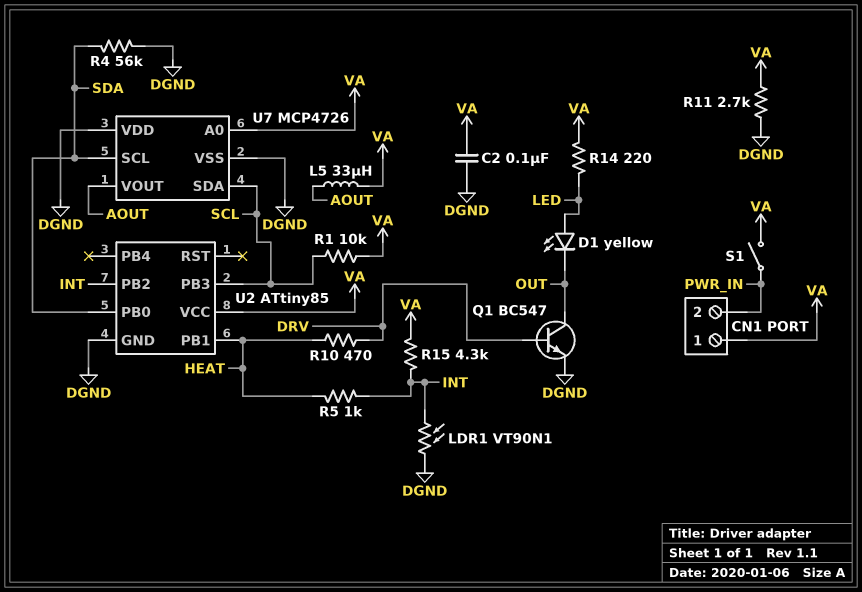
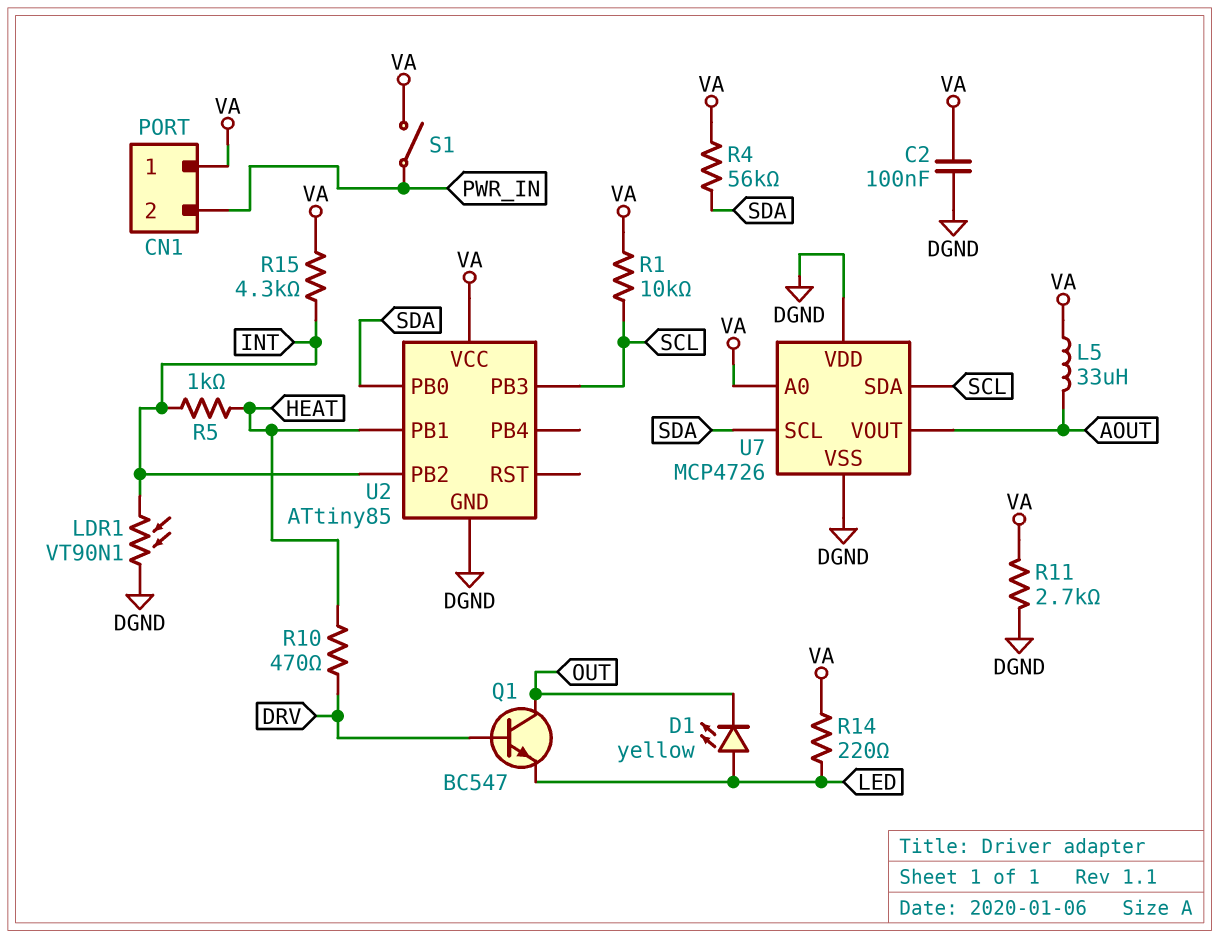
Q1: NPN BC547 (B DRV, C OUT, E DGND) -> NPN BC547 (B DRV, C OUT, E LED)
R4: 56k (DGND, SDA) -> 56k (SDA, VA)

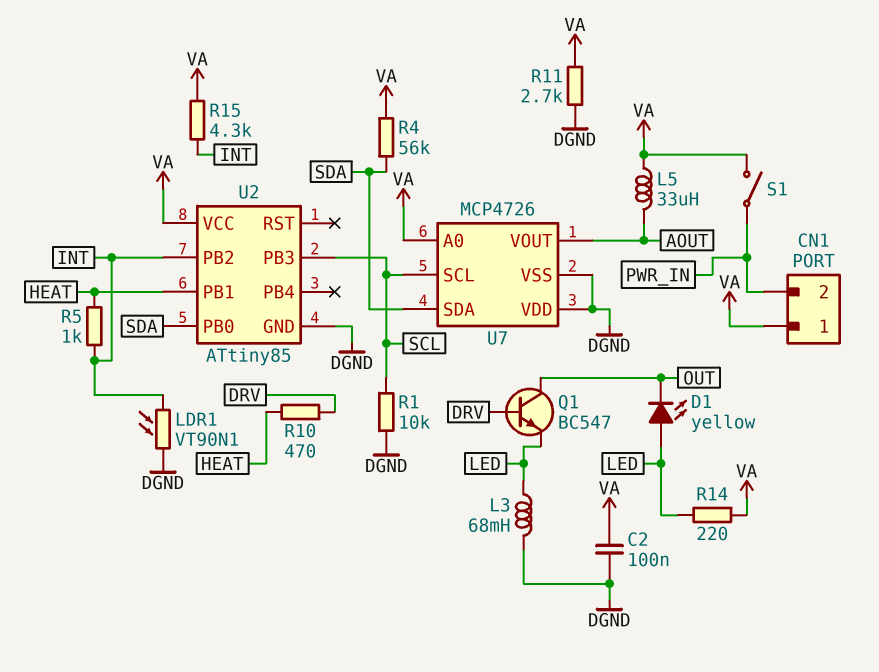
L3: none -> 68mH (DGND, LED)
R1: 10k (SCL, VA) -> 10k (DGND, SCL)
U7 pin SCL: SDA -> SCL
U7 pin SDA: SCL -> SDA

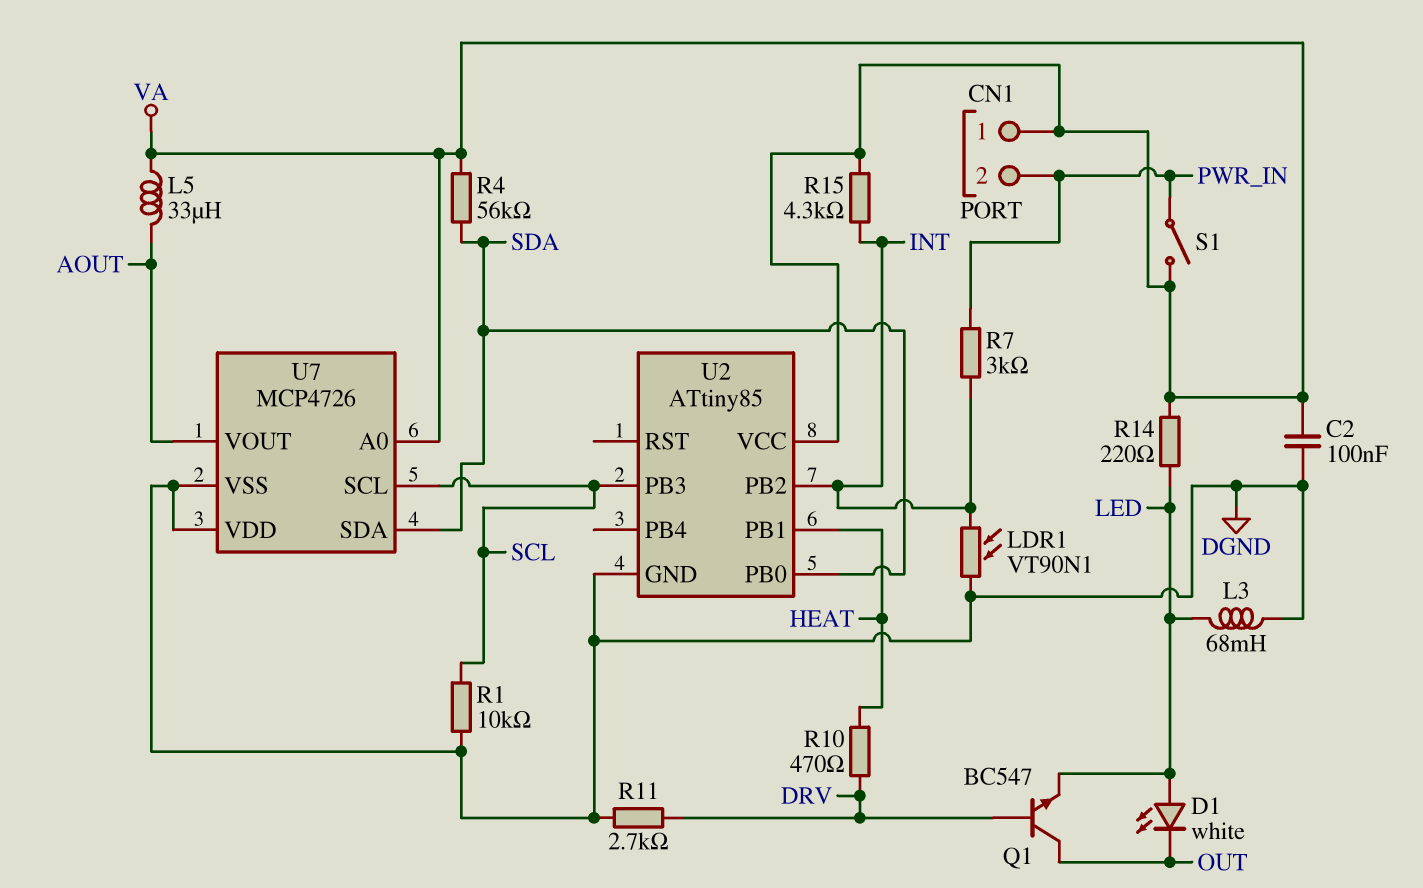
D1: LED yellow (A LED, K OUT) -> LED white (A LED, K OUT)
R5: 1k (HEAT, INT) -> none
R7: none -> 3k (INT, PWR_IN)
R11: 2.7k (DGND, VA) -> 2.7k (DGND, DRV)

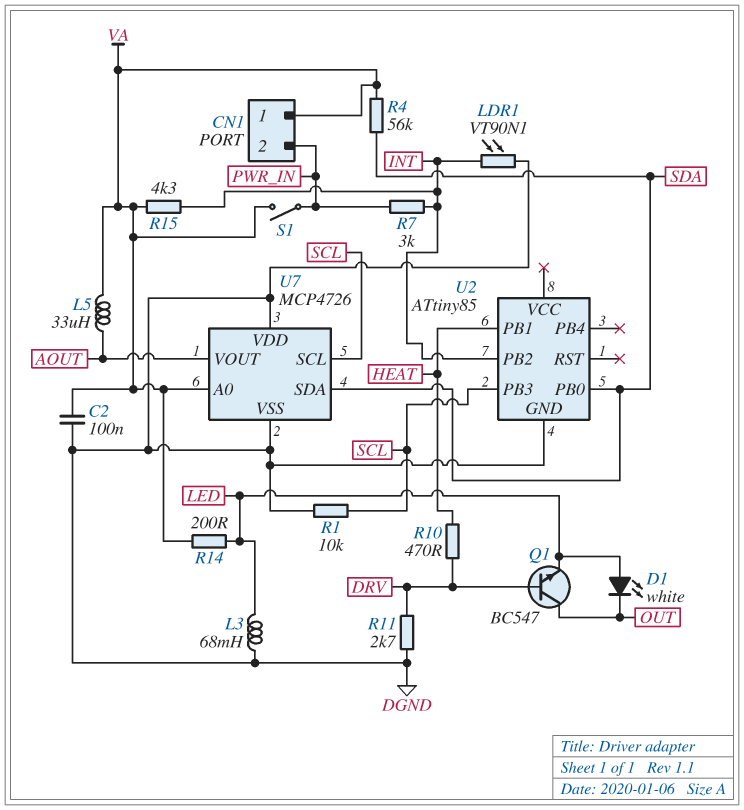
R14: 220 (LED, VA) -> 200 (LED, VA)
U2 pin VCC: VA -> none

